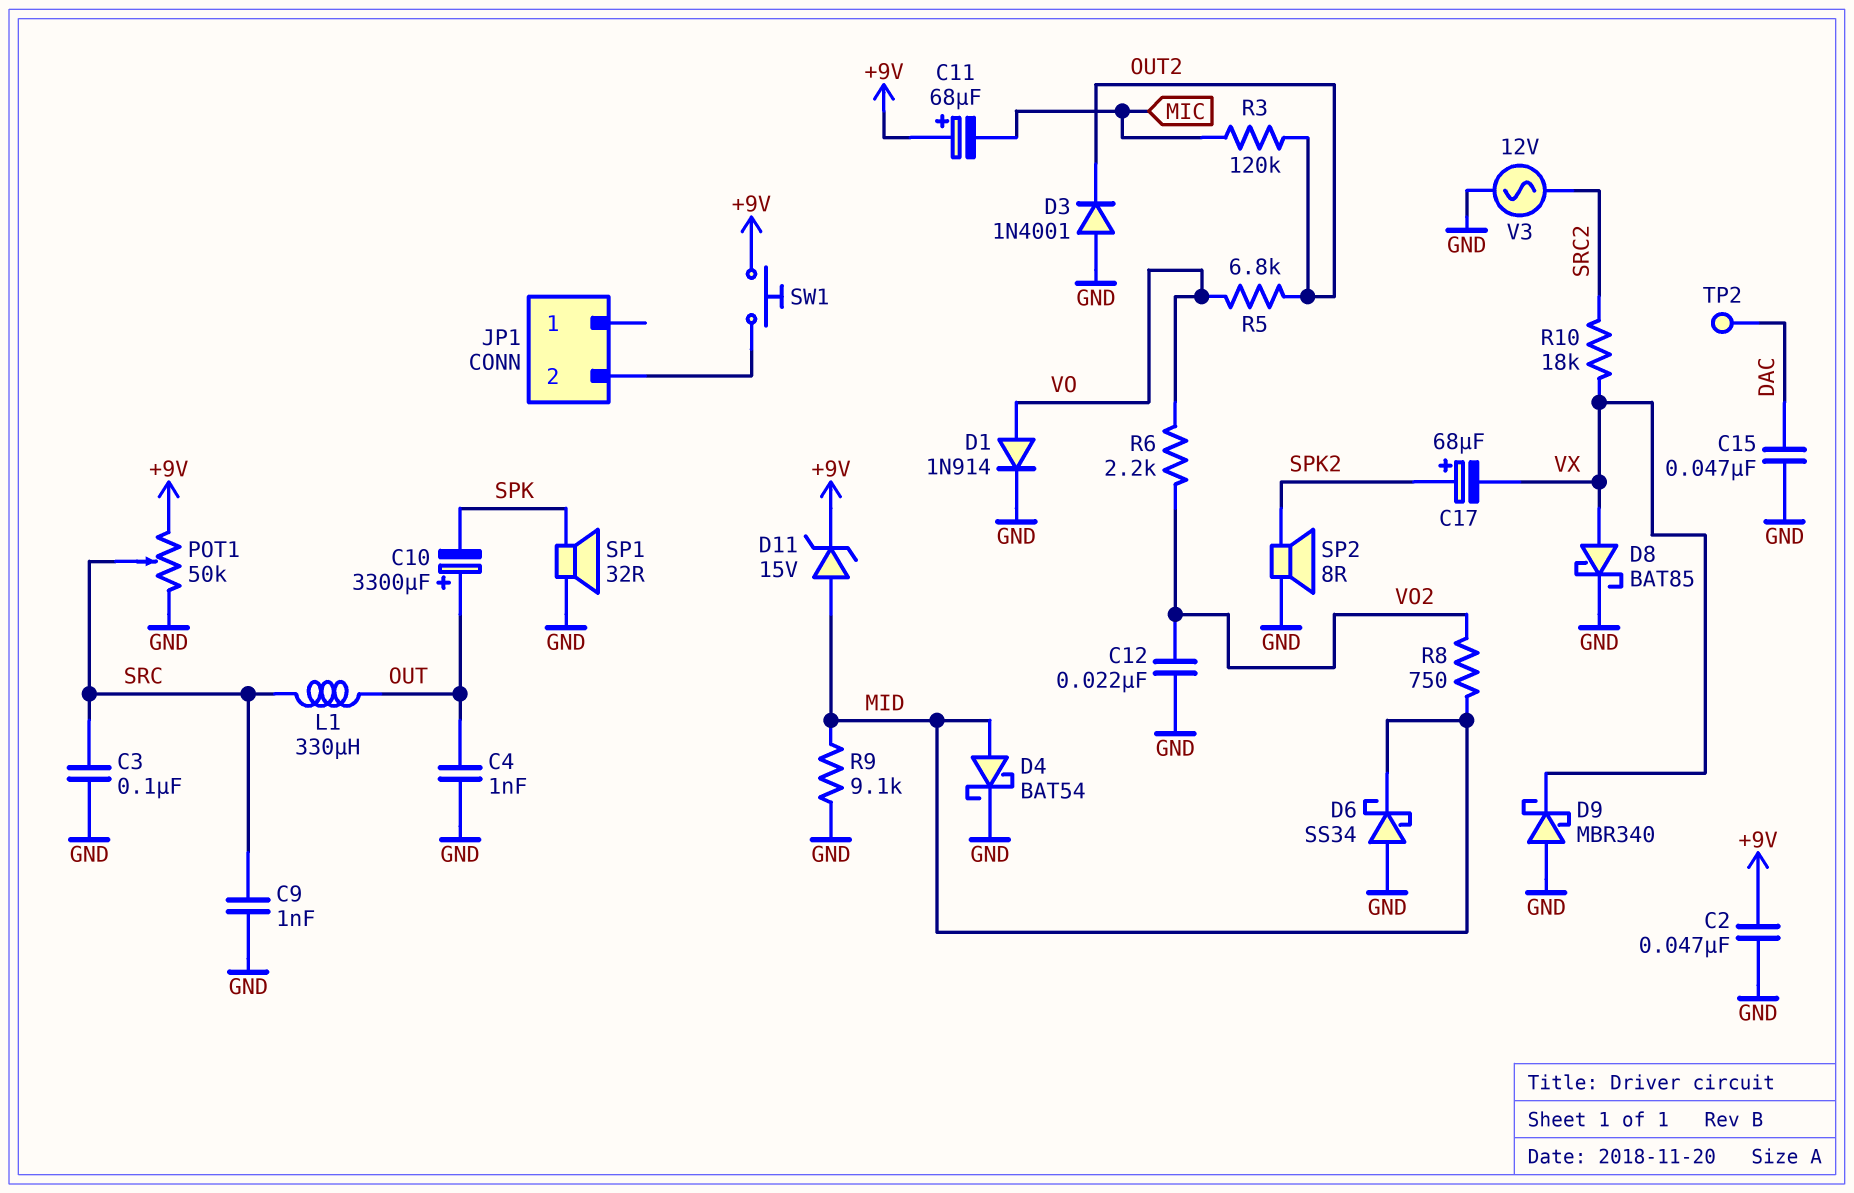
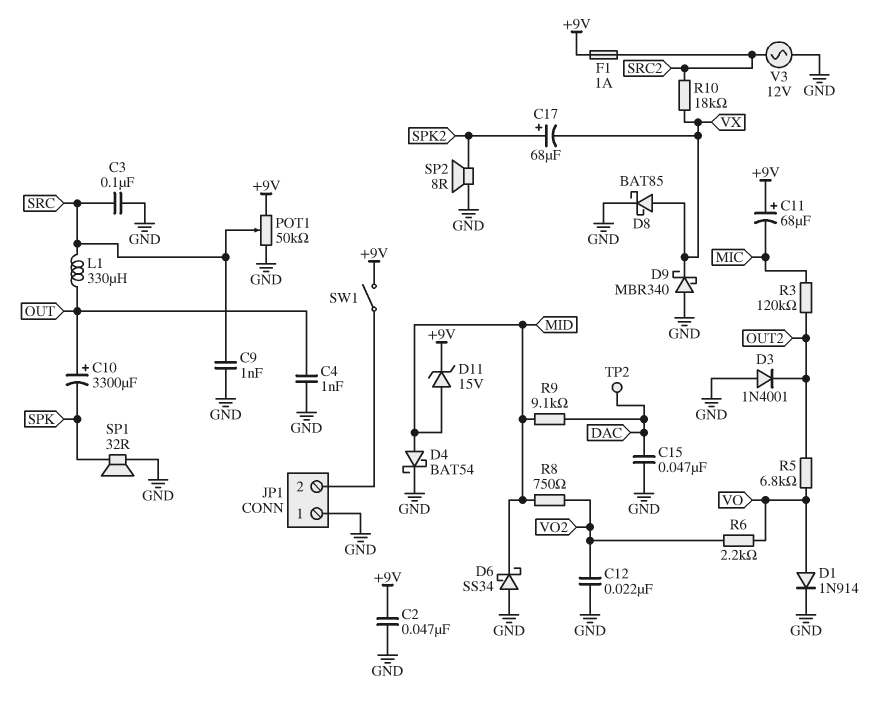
F1: none -> 1A (+9V, SRC2)
JP1 pin 1: none -> GND
R9: 9.1k (GND, MID) -> 9.1k (DAC, MID)
SW1: button (+9V, JP1/2) -> switch (+9V, JP1/2)

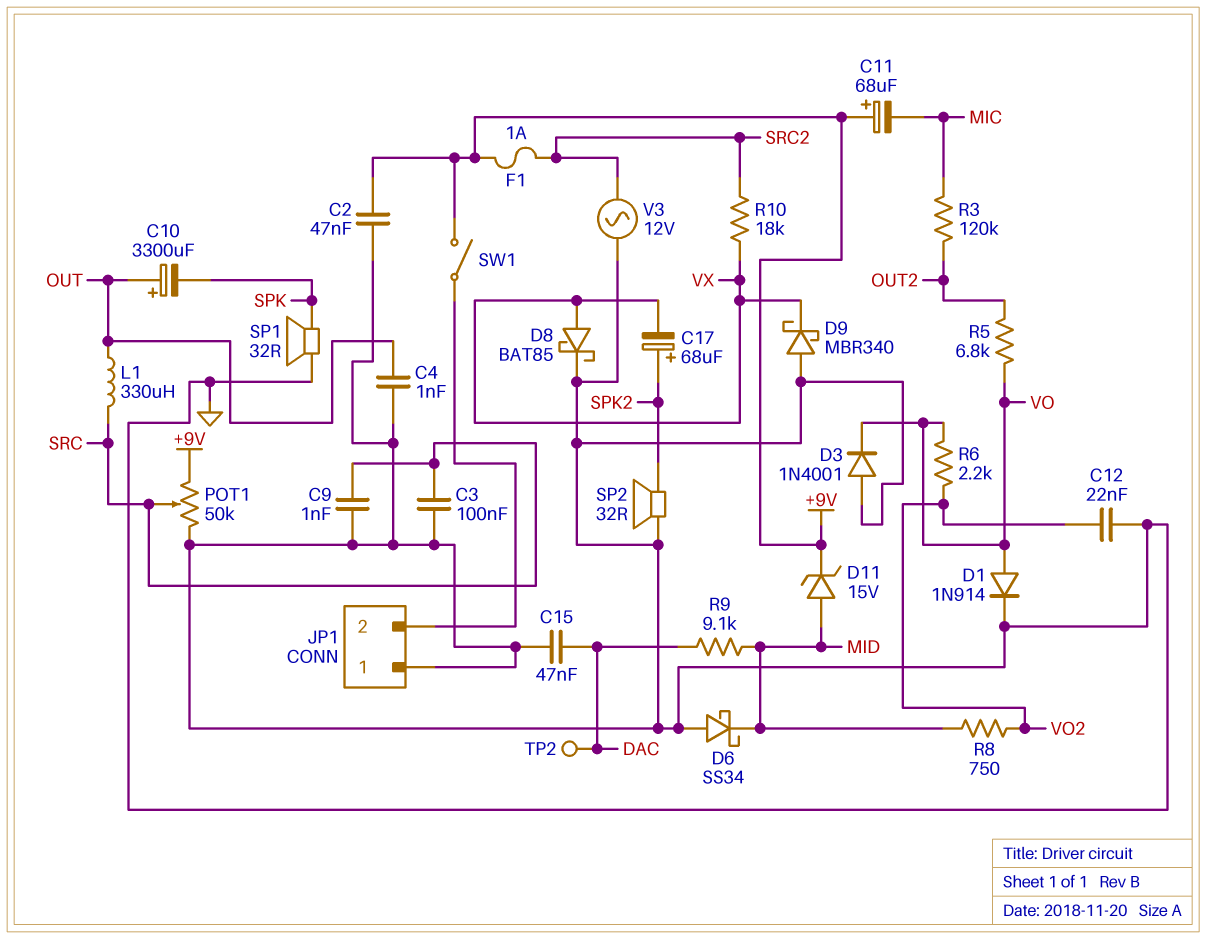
D3: diode 1N4001 (A GND, K OUT2) -> diode 1N4001 (A GND, K VO)
D4: schottky BAT54 (A MID, K GND) -> none
SP2: speaker 8R (GND, SPK2) -> speaker 32R (GND, SPK2)

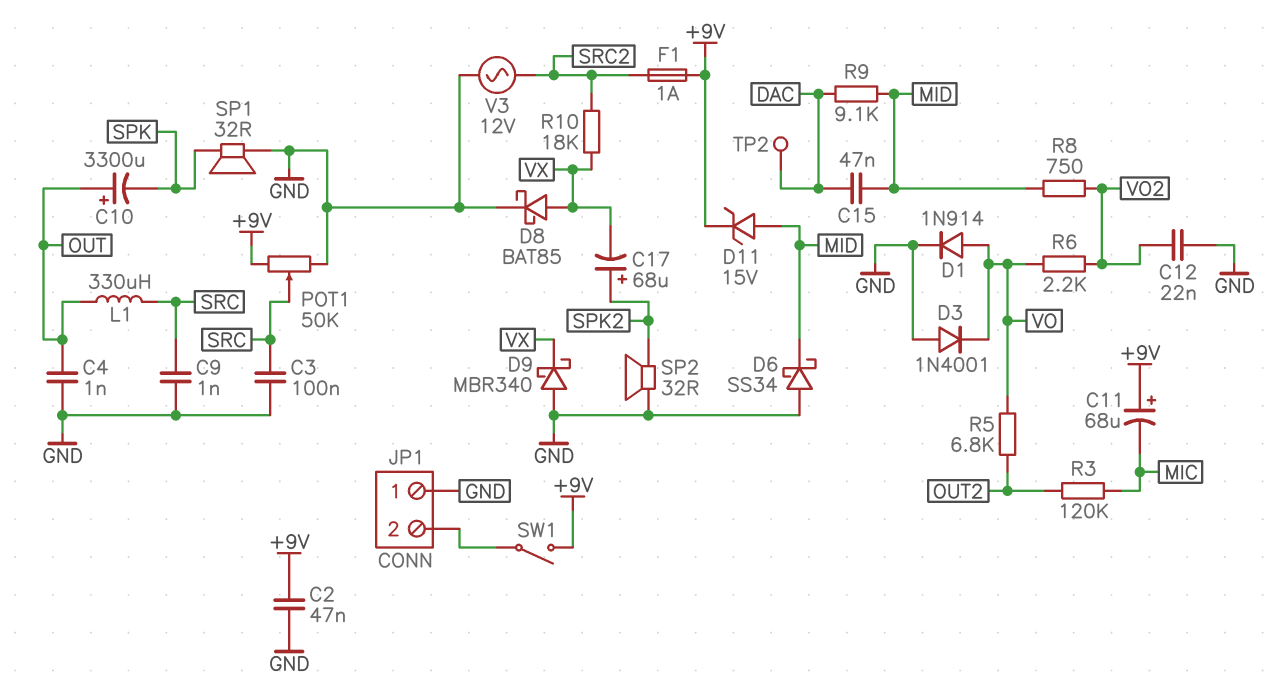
C15: 47nF (DAC, GND) -> 47nF (DAC, MID)

